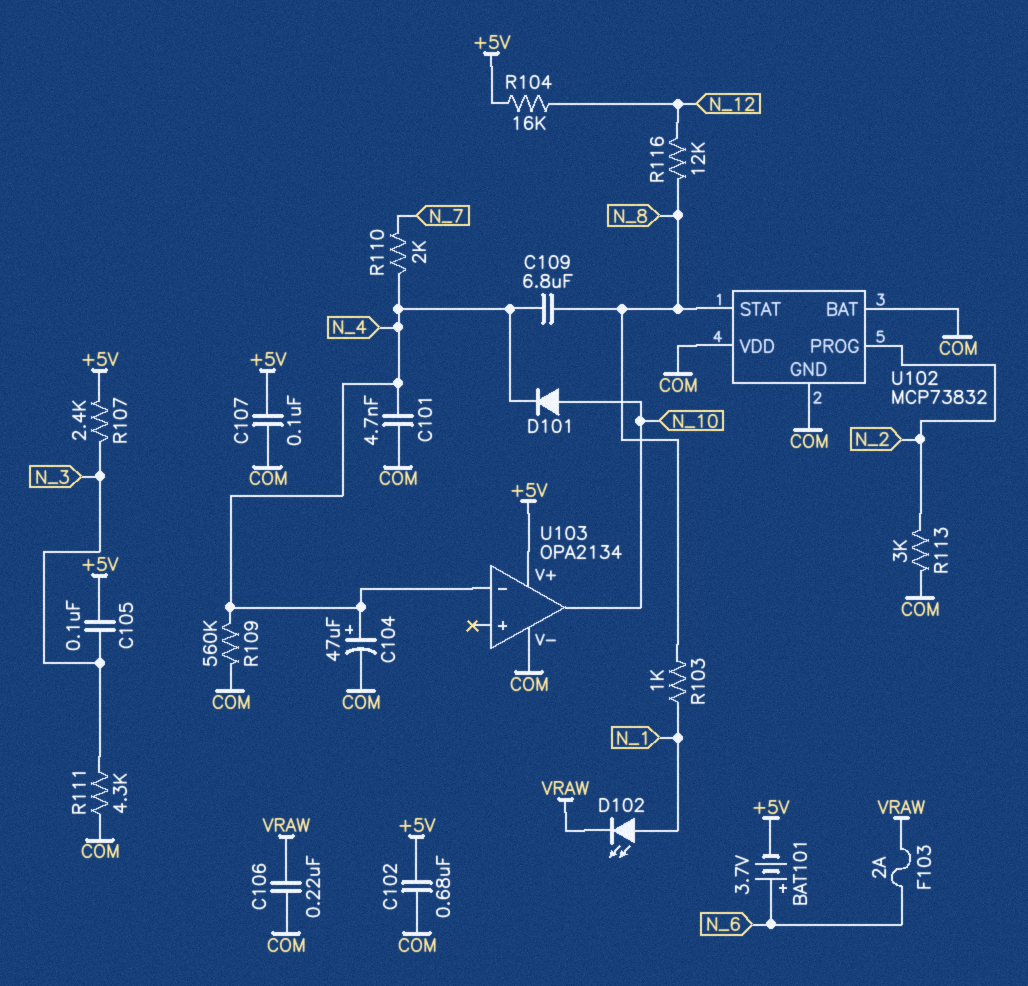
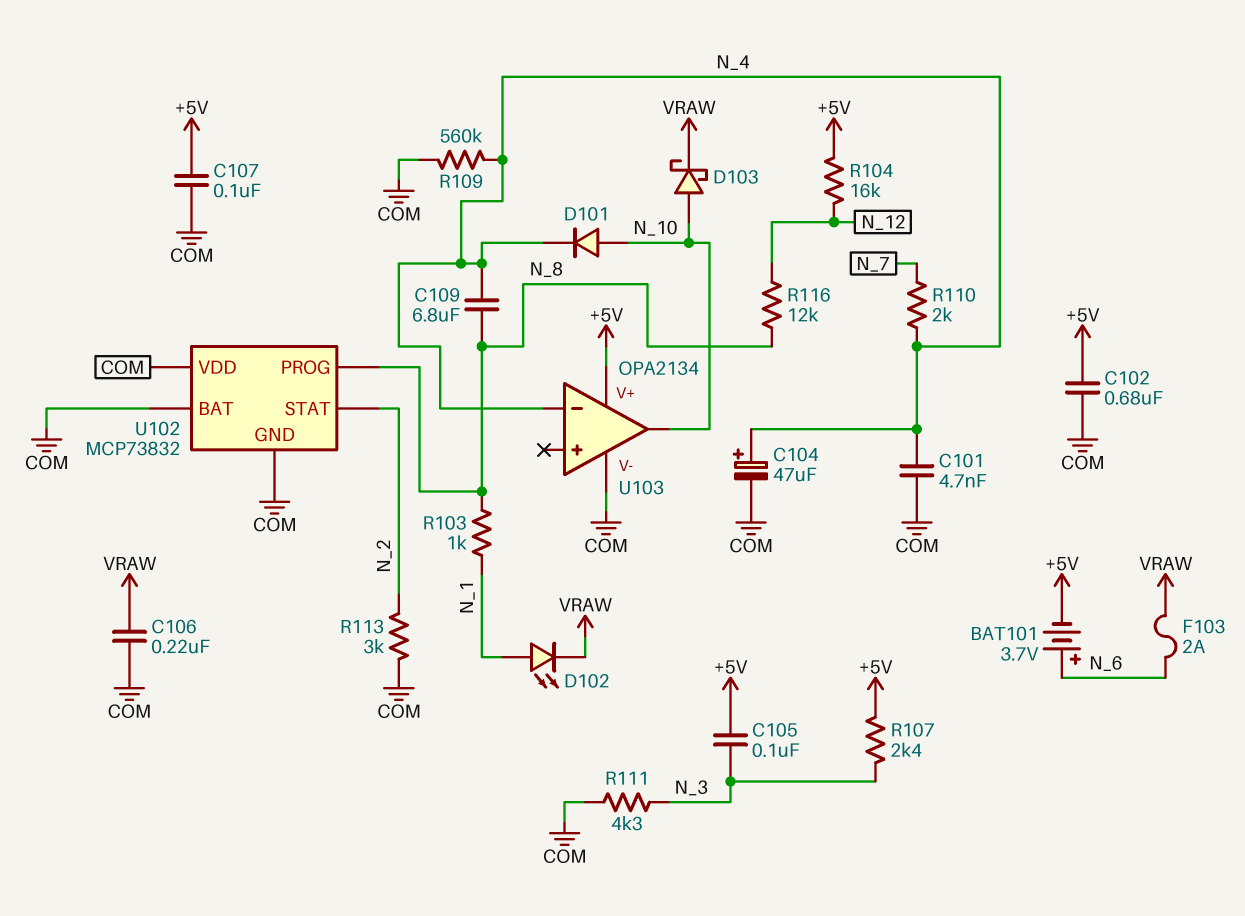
D103: none -> schottky (A N_10, K VRAW)
U102 pin PROG: N_2 -> N_8
U102 pin STAT: N_8 -> N_2

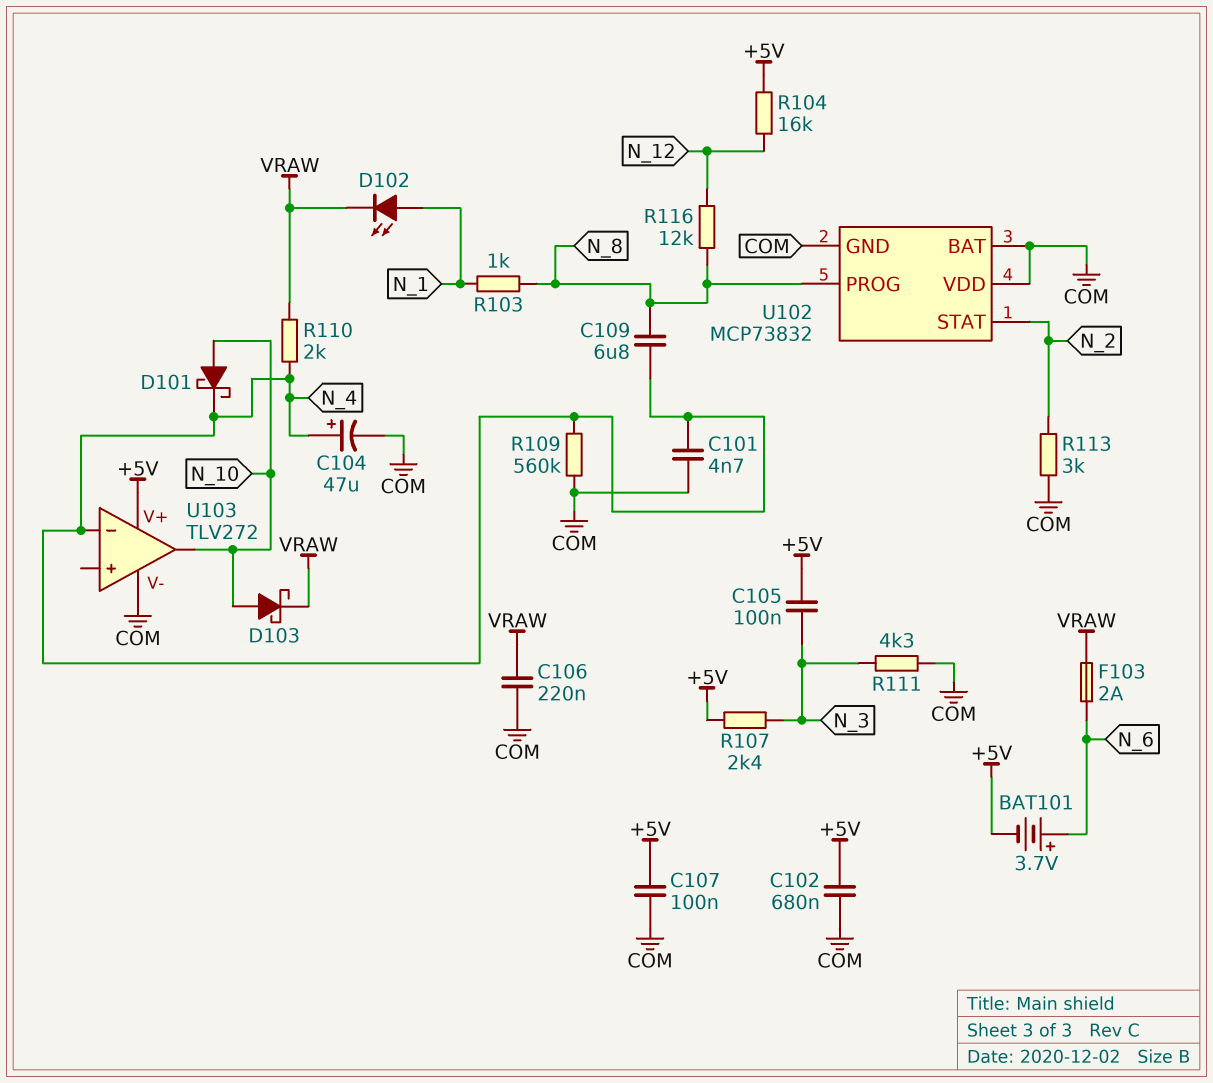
D101: diode (A N_10, K N_4) -> schottky (A N_10, K N_4)
R110: 2k (N_4, N_7) -> 2k (N_4, VRAW)
U103: OPA2134 -> TLV272

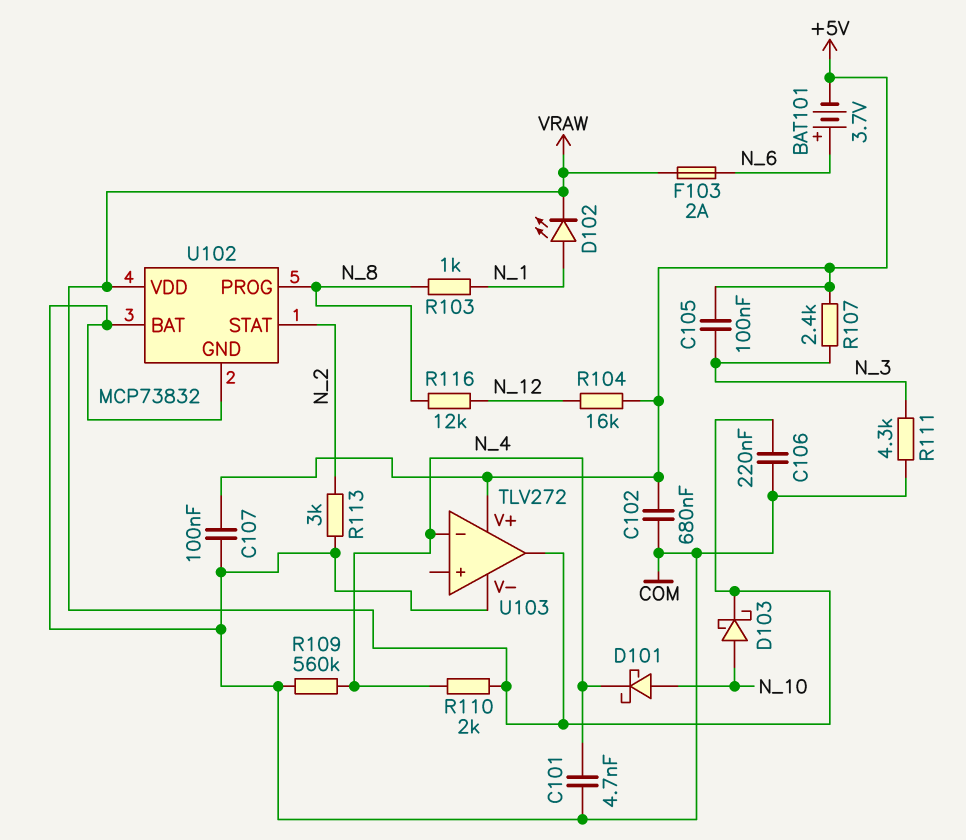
C104: 47uF (plus N_4, minus COM) -> none
C109: 6.8uF (N_4, N_8) -> none
U102 pin VDD: COM -> VRAW
U103 pin out: N_10 -> VRAW

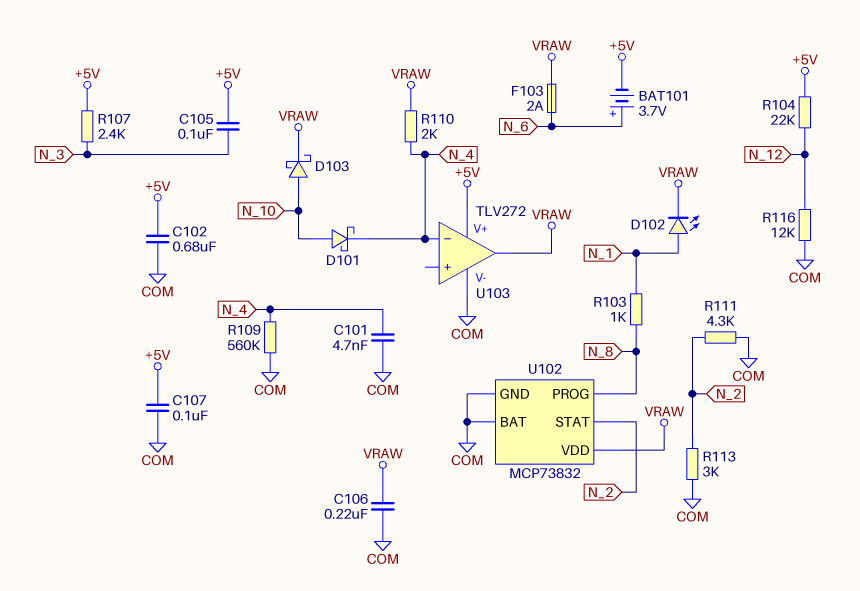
R104: 16k (+5V, N_12) -> 22k (+5V, N_12)
R111: 4.3k (COM, N_3) -> 4.3k (COM, N_2)
R116: 12k (N_8, N_12) -> 12k (COM, N_12)

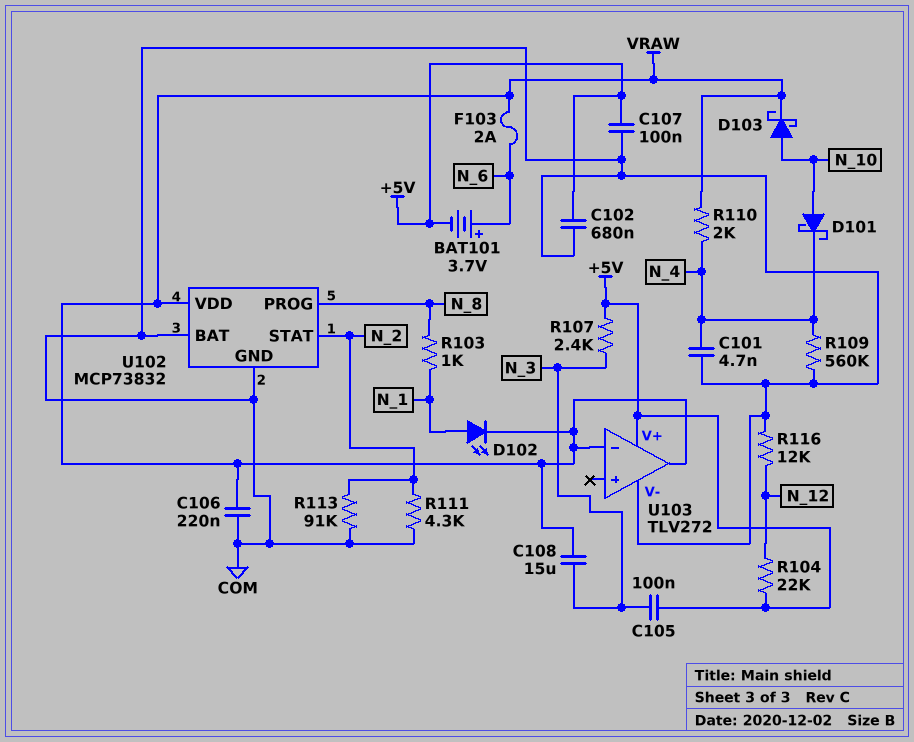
C108: none -> 15uF (N_3, VRAW)
R113: 3k (COM, N_2) -> 91k (COM, N_2)
U103 pin in-: N_4 -> VRAW

